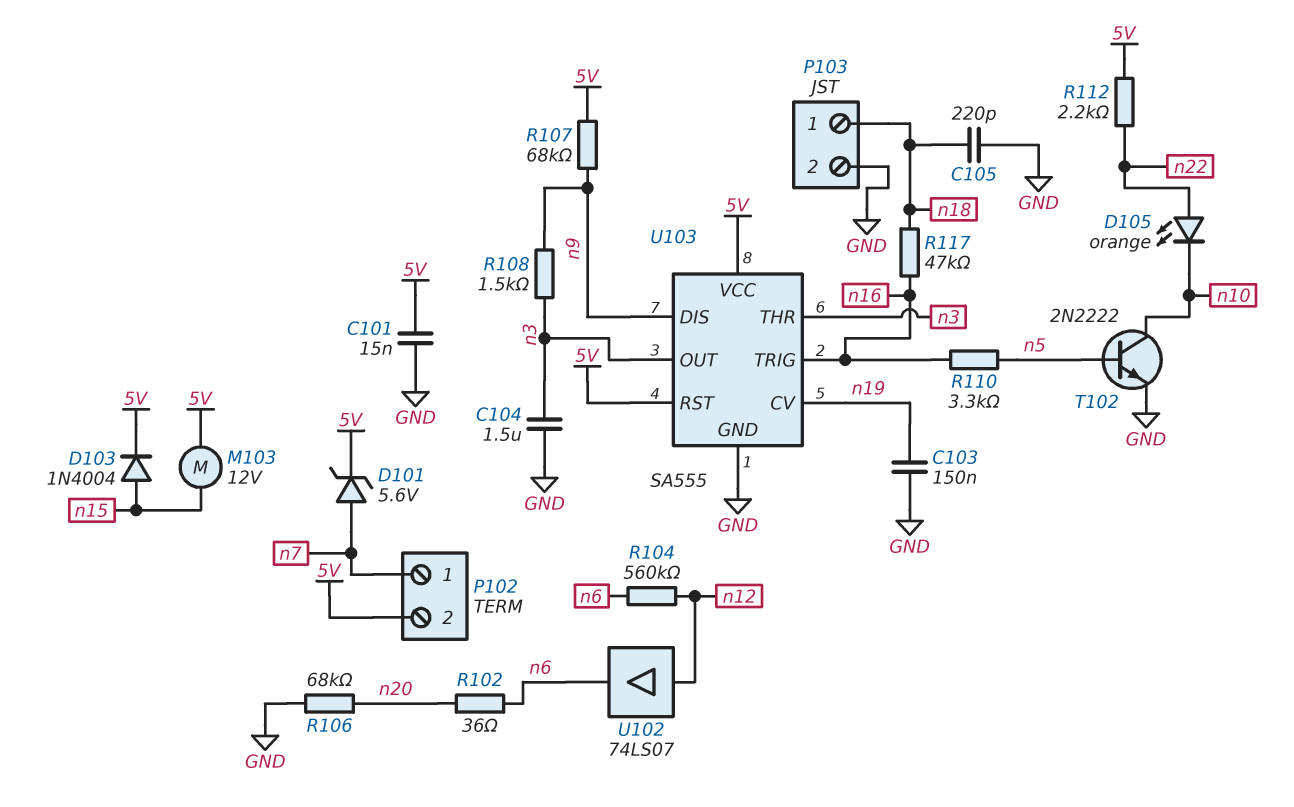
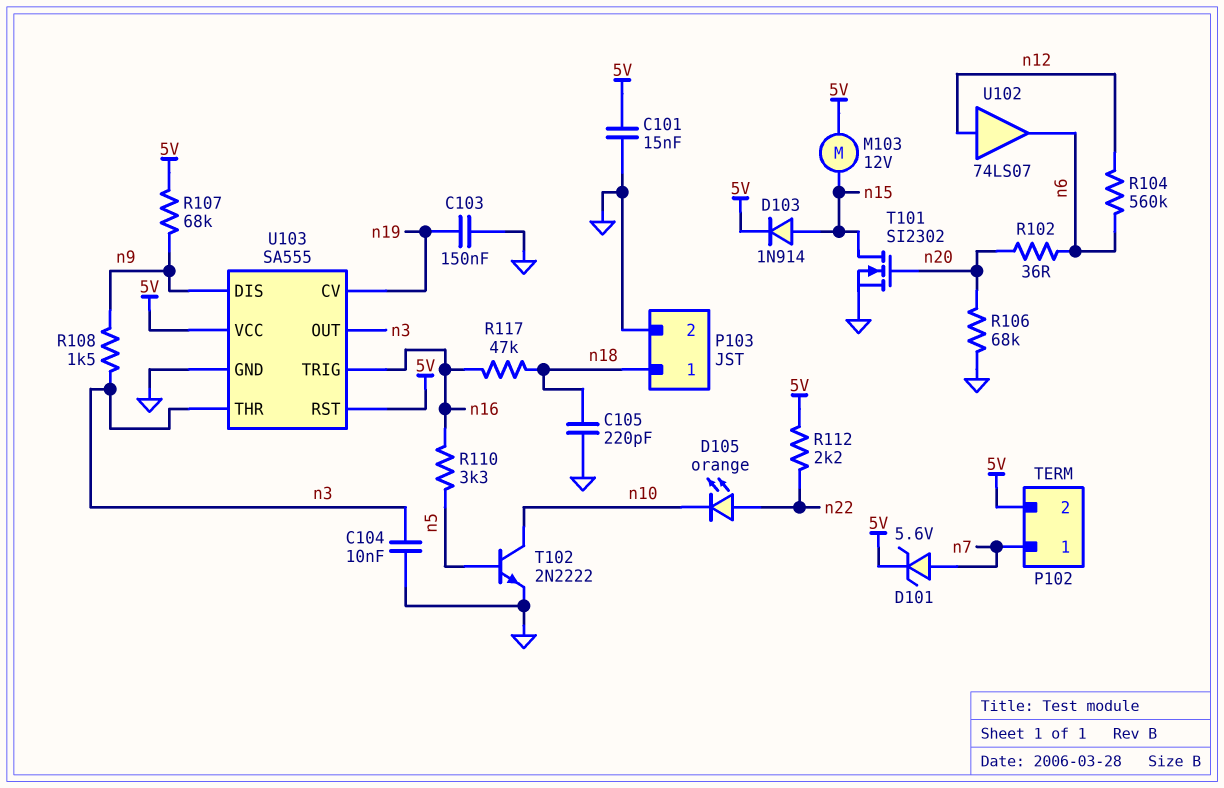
C104: 1.5uF (GND, n3) -> 10nF (GND, n3)
D103: diode 1N4004 (A n15, K 5V) -> diode 1N914 (A n15, K 5V)
T101: none -> NMOS SI2302 (G n20, D n15, S GND)

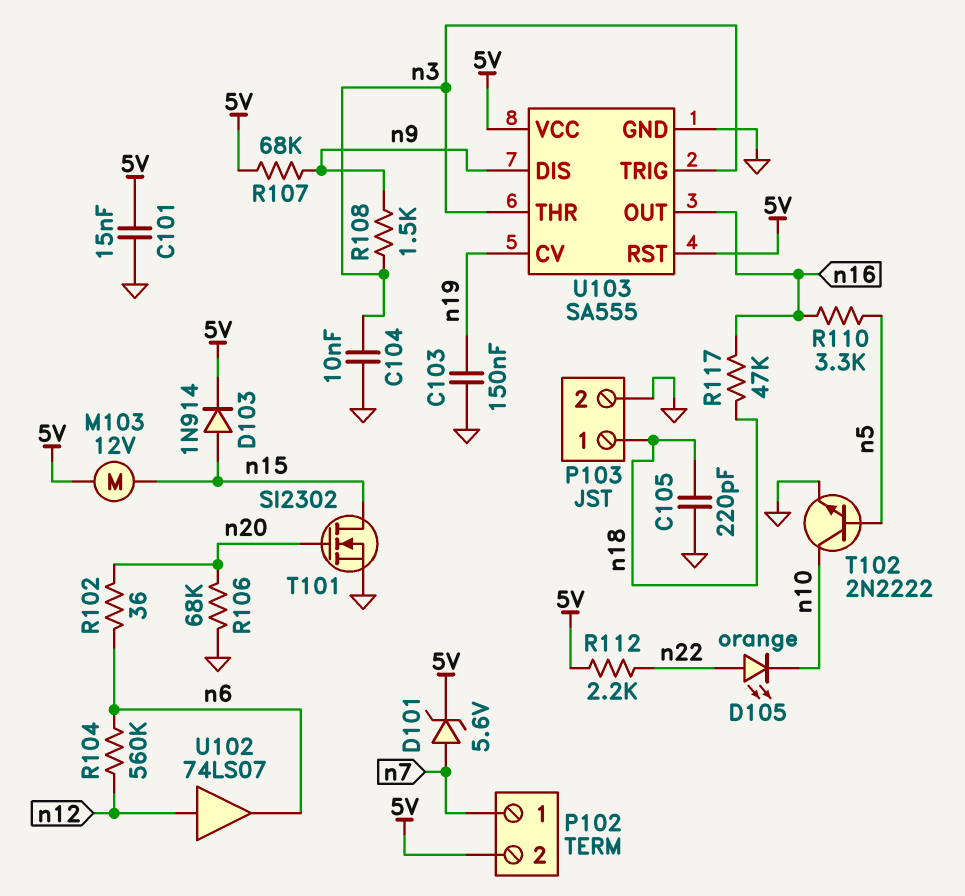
U103 pin OUT: n3 -> n16
U103 pin TRIG: n16 -> n3

